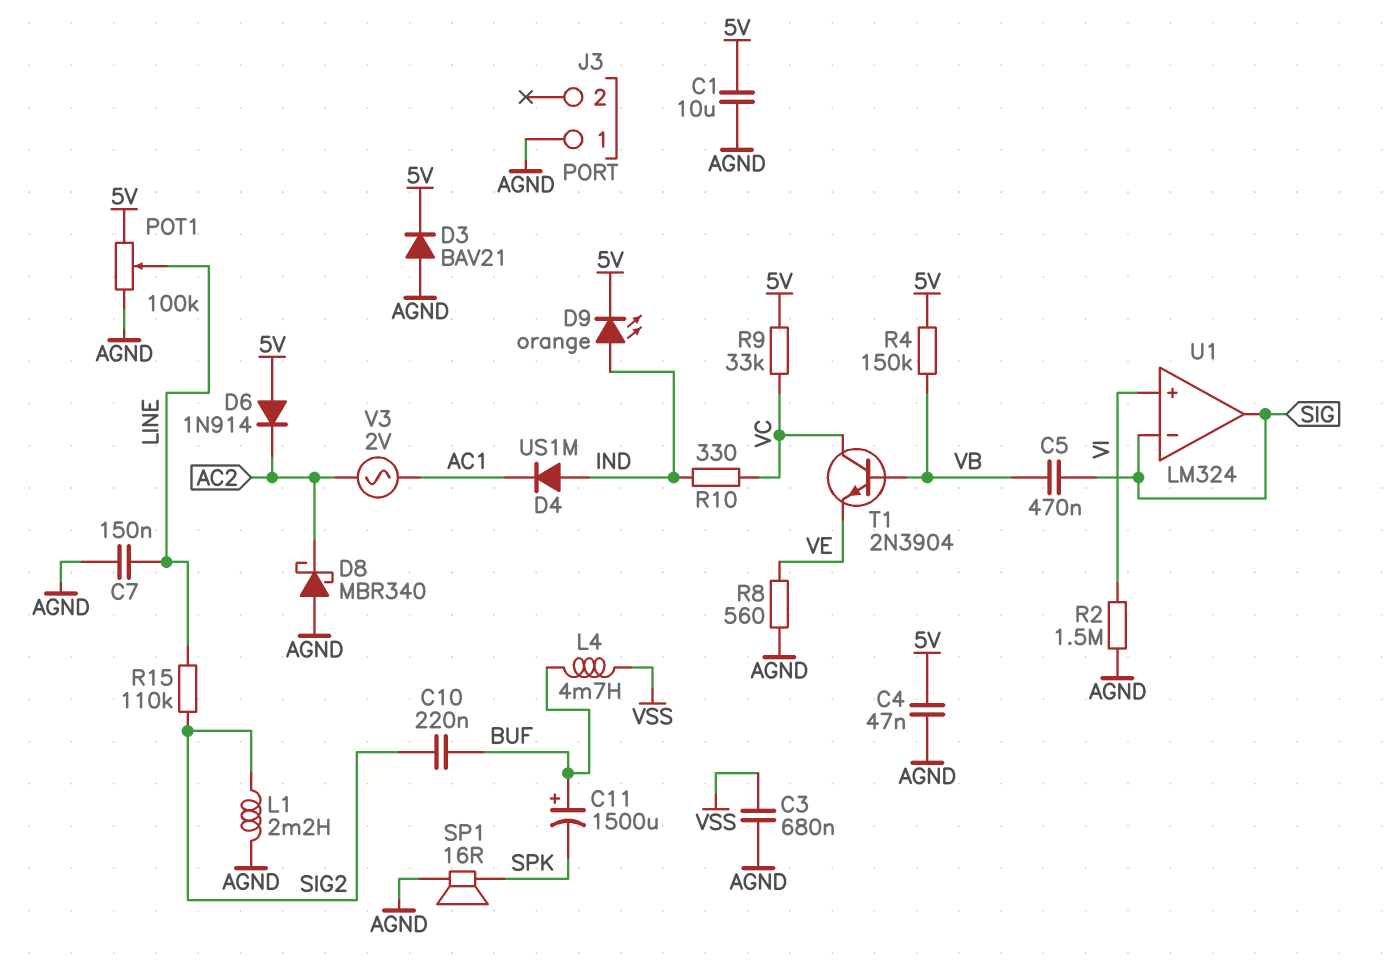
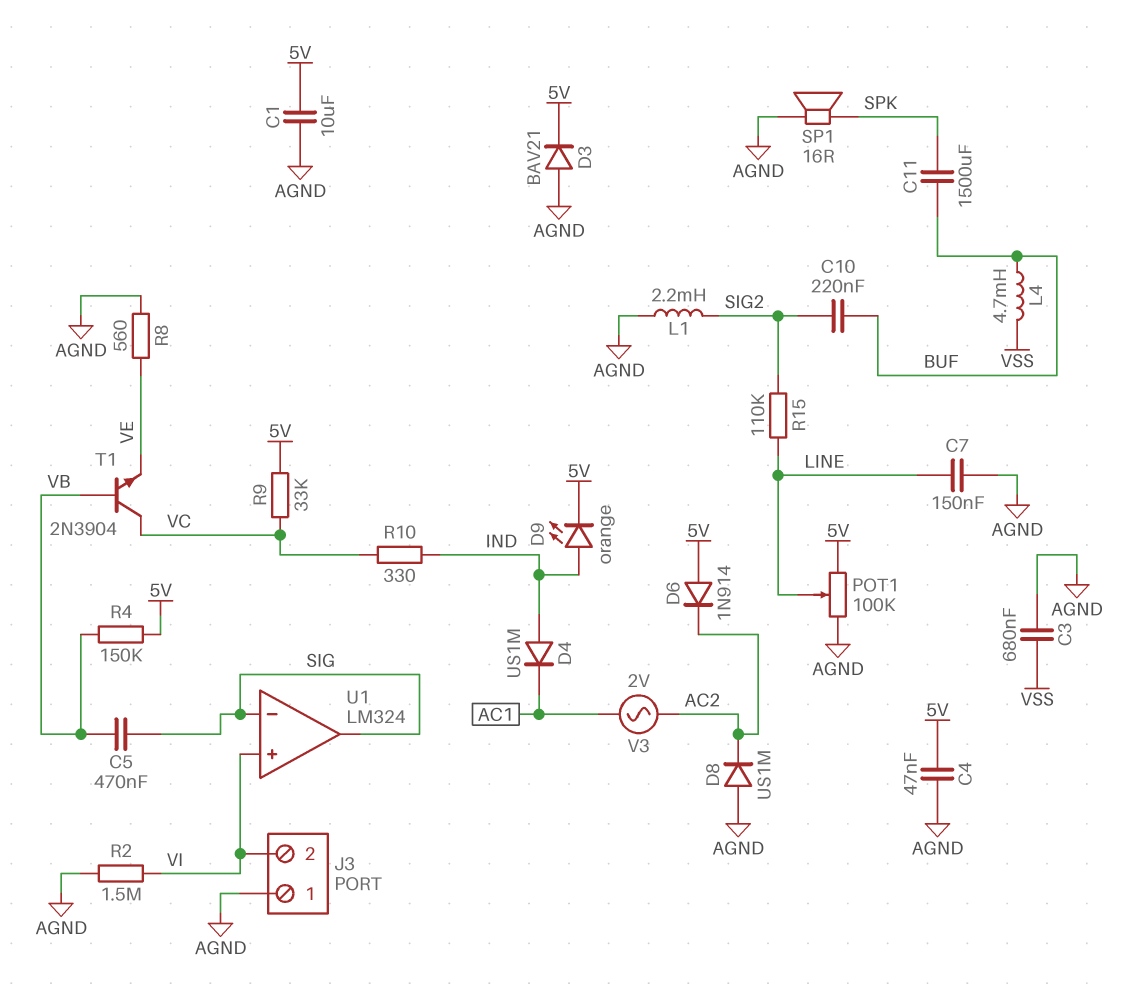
C11: 1500uF (plus BUF, minus SPK) -> 1500uF (BUF, SPK)
D8: schottky MBR340 (A AGND, K AC2) -> diode US1M (A AGND, K AC2)
J3 pin 2: none -> VI

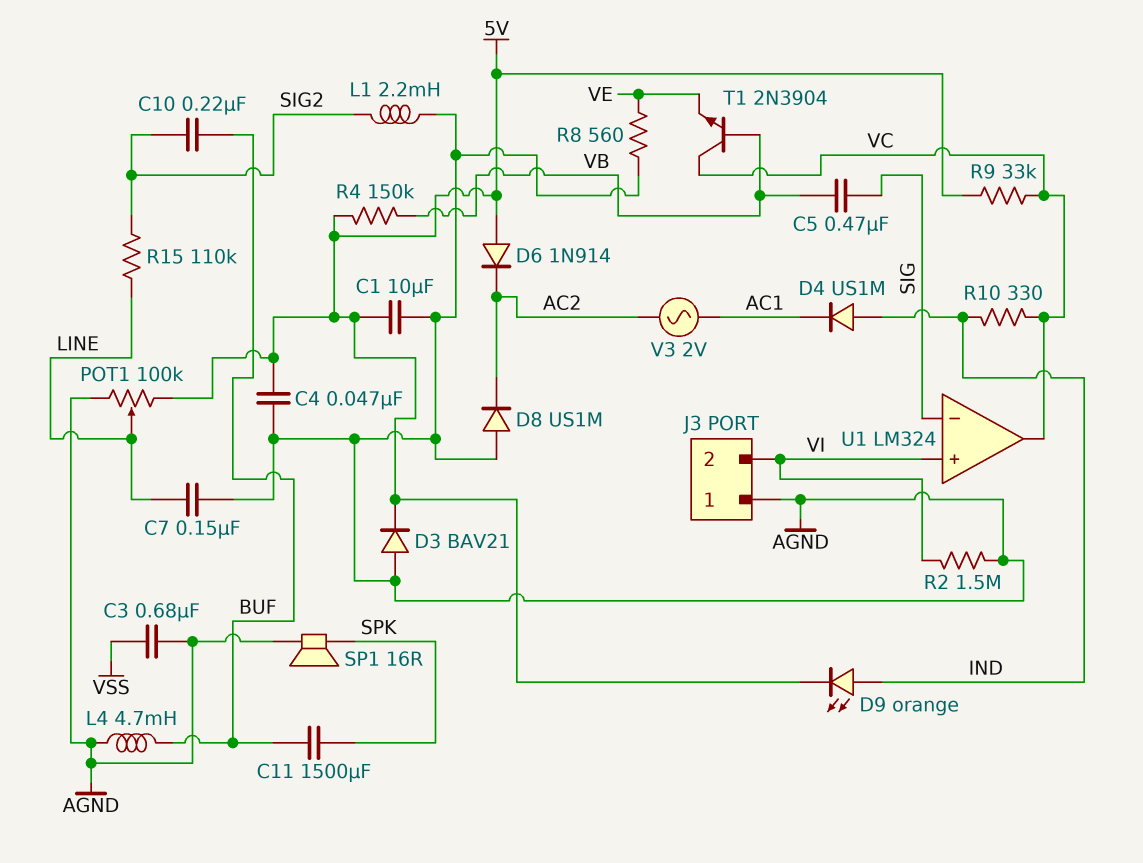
L4: 4.7mH (BUF, VSS) -> 4.7mH (AGND, BUF)
U1 pin out: SIG -> VC

